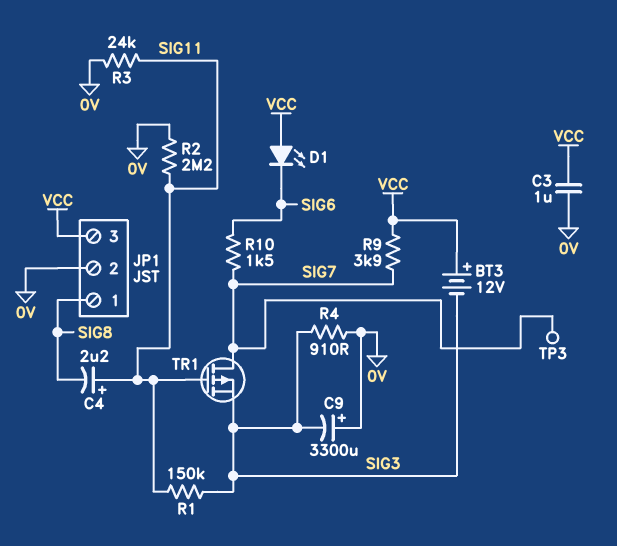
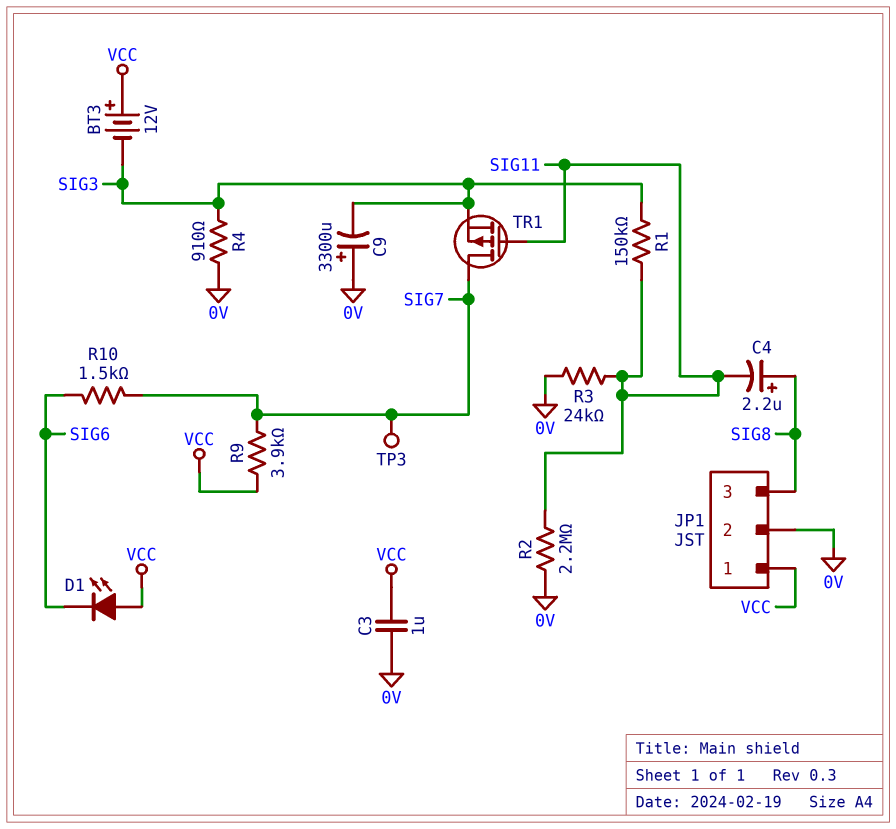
C4: 2.2uF (plus SIG11, minus SIG8) -> 2.2uF (plus SIG8, minus SIG11)
JP1 pin 1: SIG8 -> VCC
JP1 pin 3: VCC -> SIG8

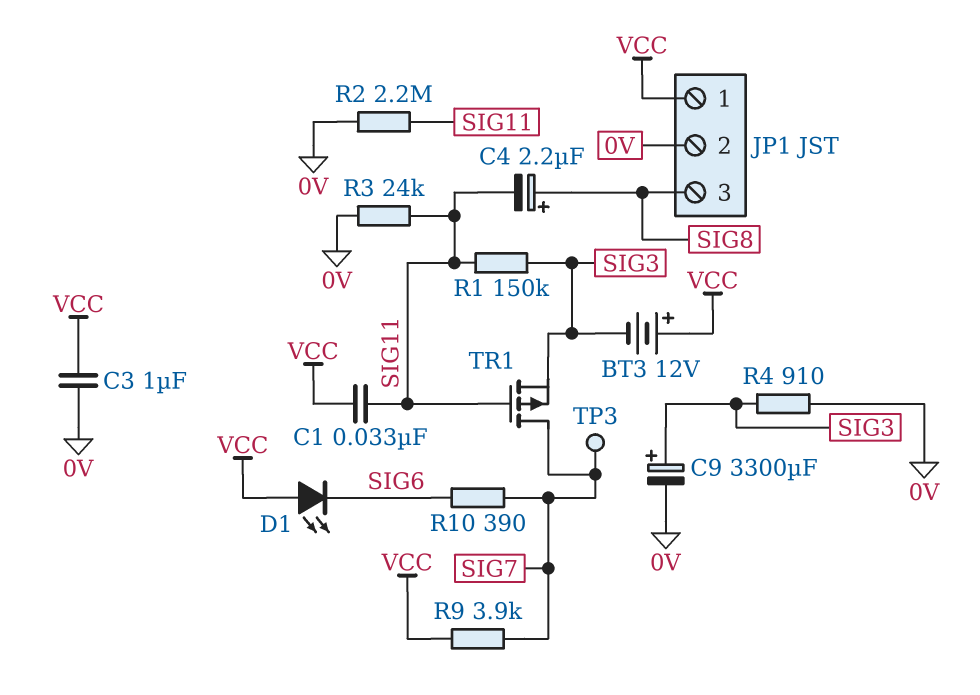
C1: none -> 33nF (SIG11, VCC)
C9: 3300uF (plus 0V, minus SIG3) -> 3300uF (plus SIG3, minus 0V)
R10: 1.5k (SIG6, SIG7) -> 390 (SIG6, SIG7)

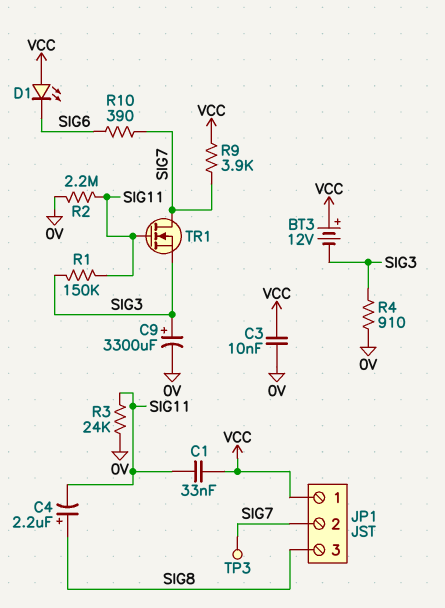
C3: 1uF (0V, VCC) -> 10nF (0V, VCC)
JP1 pin 2: 0V -> SIG7
TR1: PMOS (G SIG11, D SIG7, S SIG3) -> NMOS (G SIG11, D SIG7, S SIG3)

